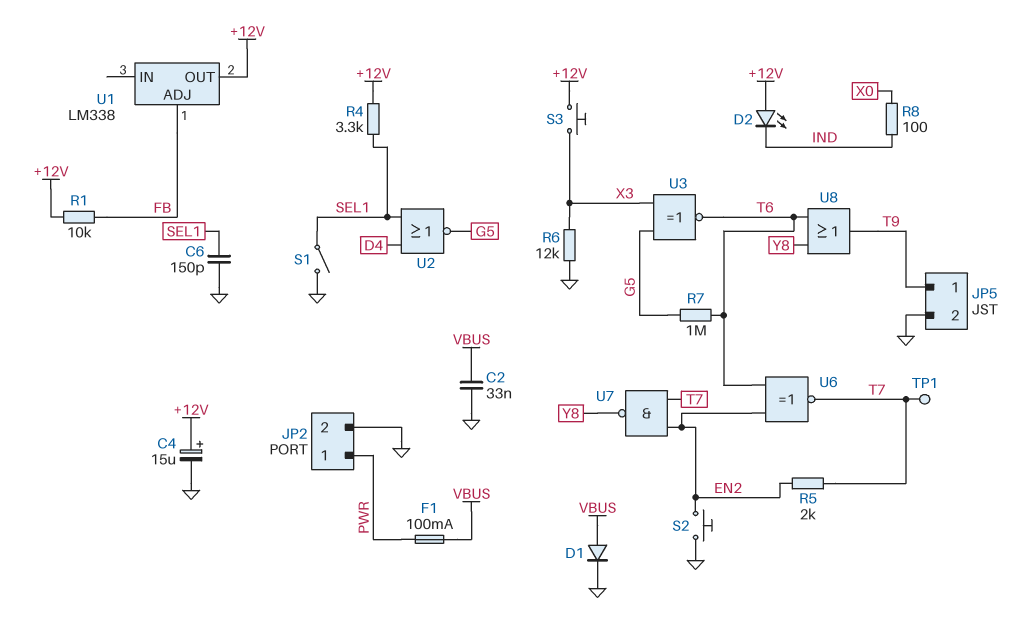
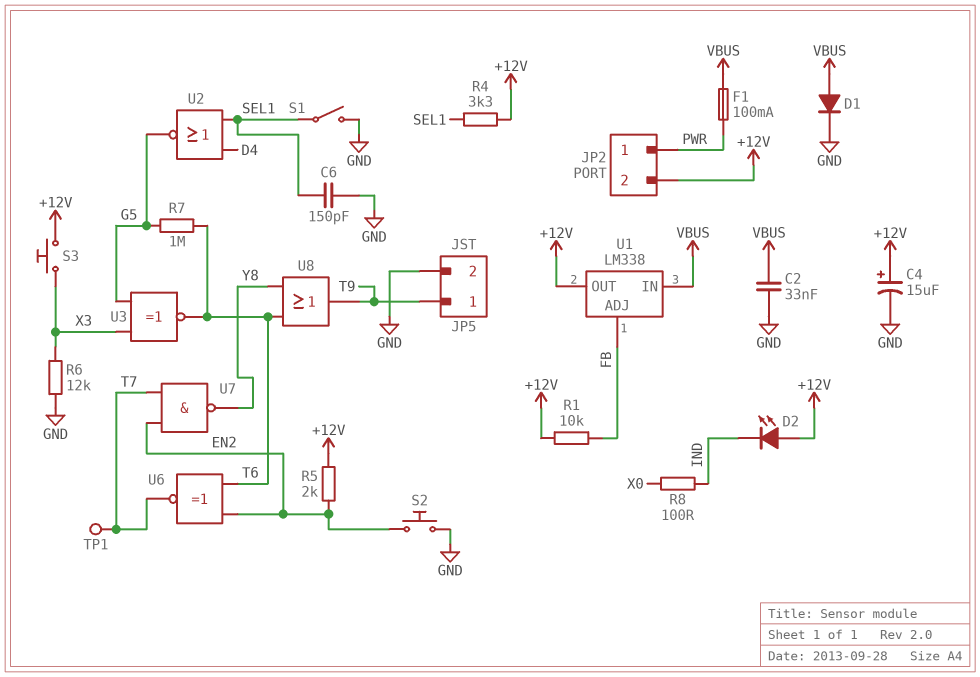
JP2 pin 2: GND -> +12V
R5: 2k (EN2, T7) -> 2k (+12V, EN2)
U1 pin IN: none -> VBUS

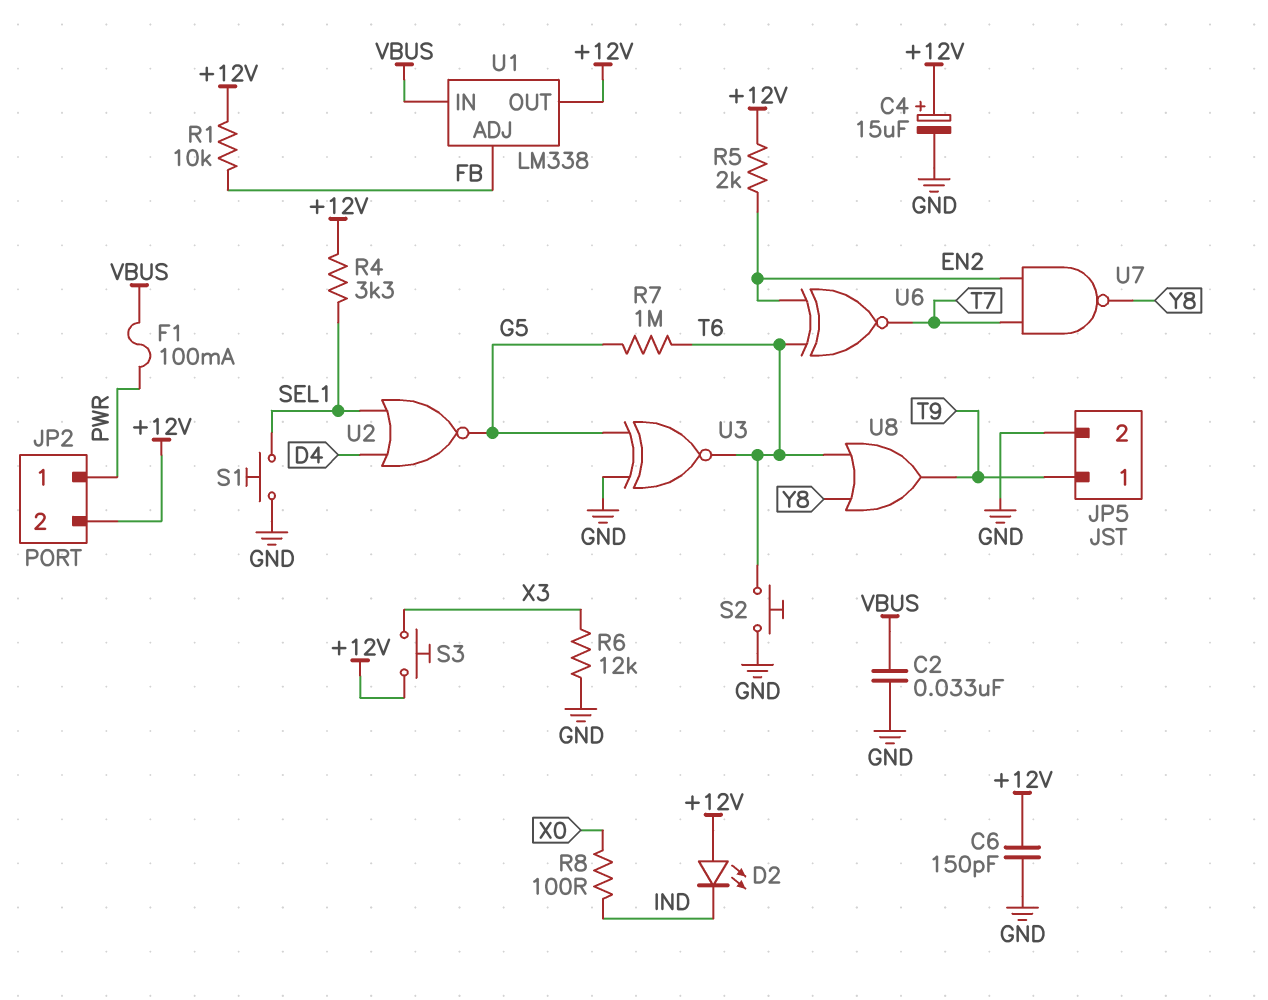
C6: 150pF (GND, SEL1) -> 150pF (+12V, GND)
D1: diode (A VBUS, K GND) -> none
S1: switch (GND, SEL1) -> button (GND, SEL1)
S2: button (EN2, GND) -> button (GND, T6)
TP1: test point (T7) -> none
U3: XNOR (in G5, in X3, out T6) -> XNOR (in G5, in GND, out T6)

